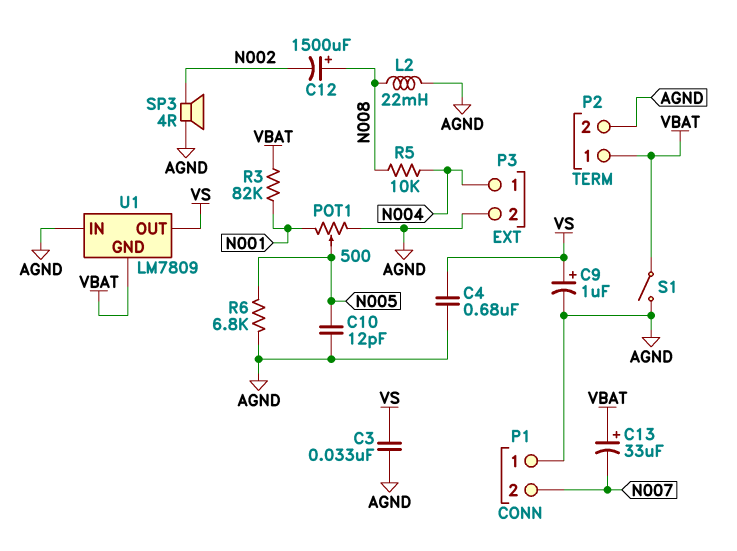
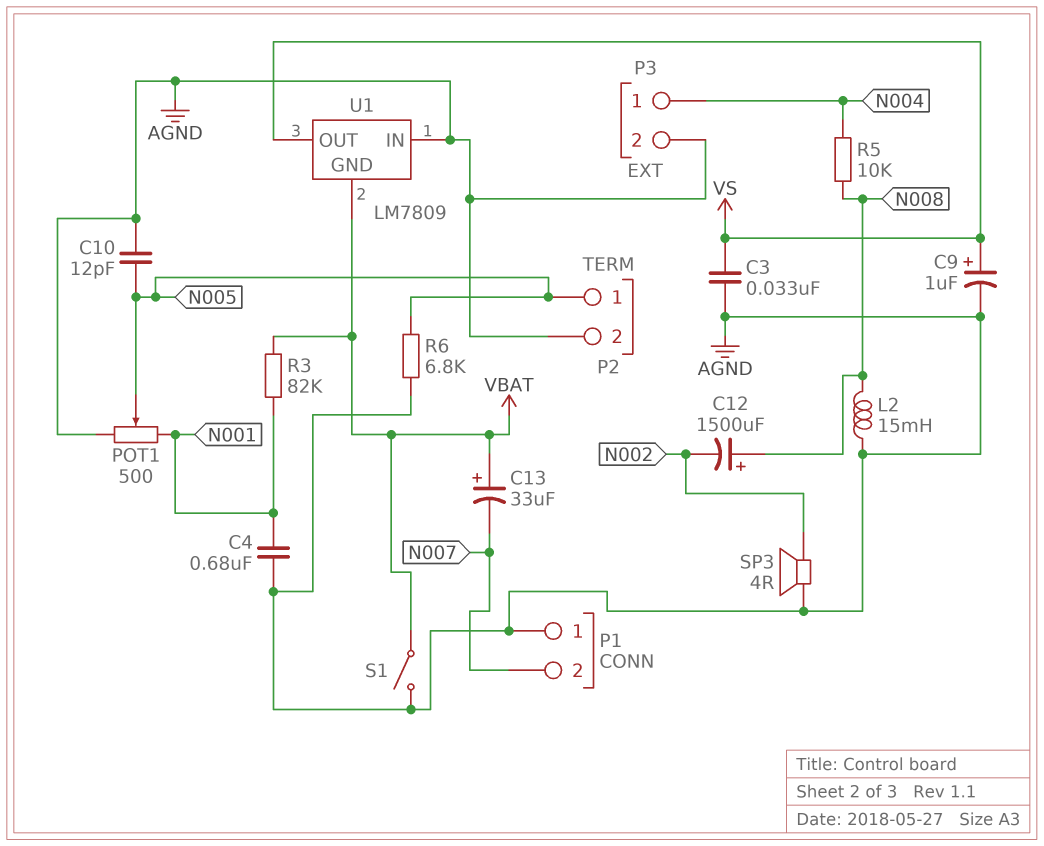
C4: 680nF (AGND, VS) -> 680nF (AGND, N001)
L2: 22mH (AGND, N008) -> 15mH (AGND, N008)
P2 pin 1: VBAT -> N005

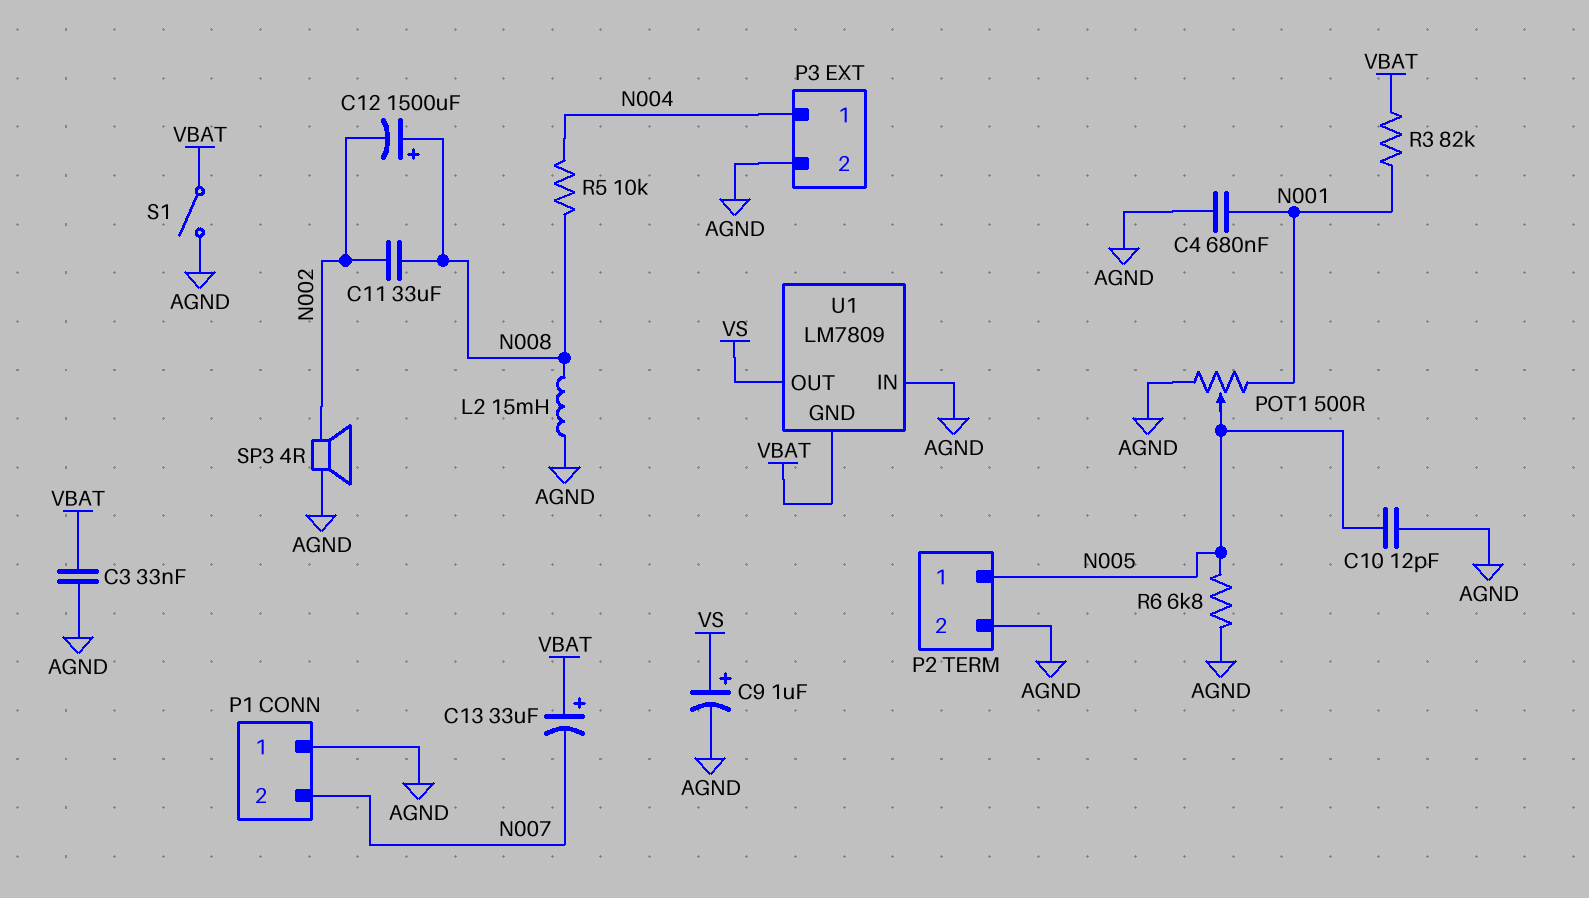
C3: 33nF (AGND, VS) -> 33nF (AGND, VBAT)
C11: none -> 33uF (N002, N008)

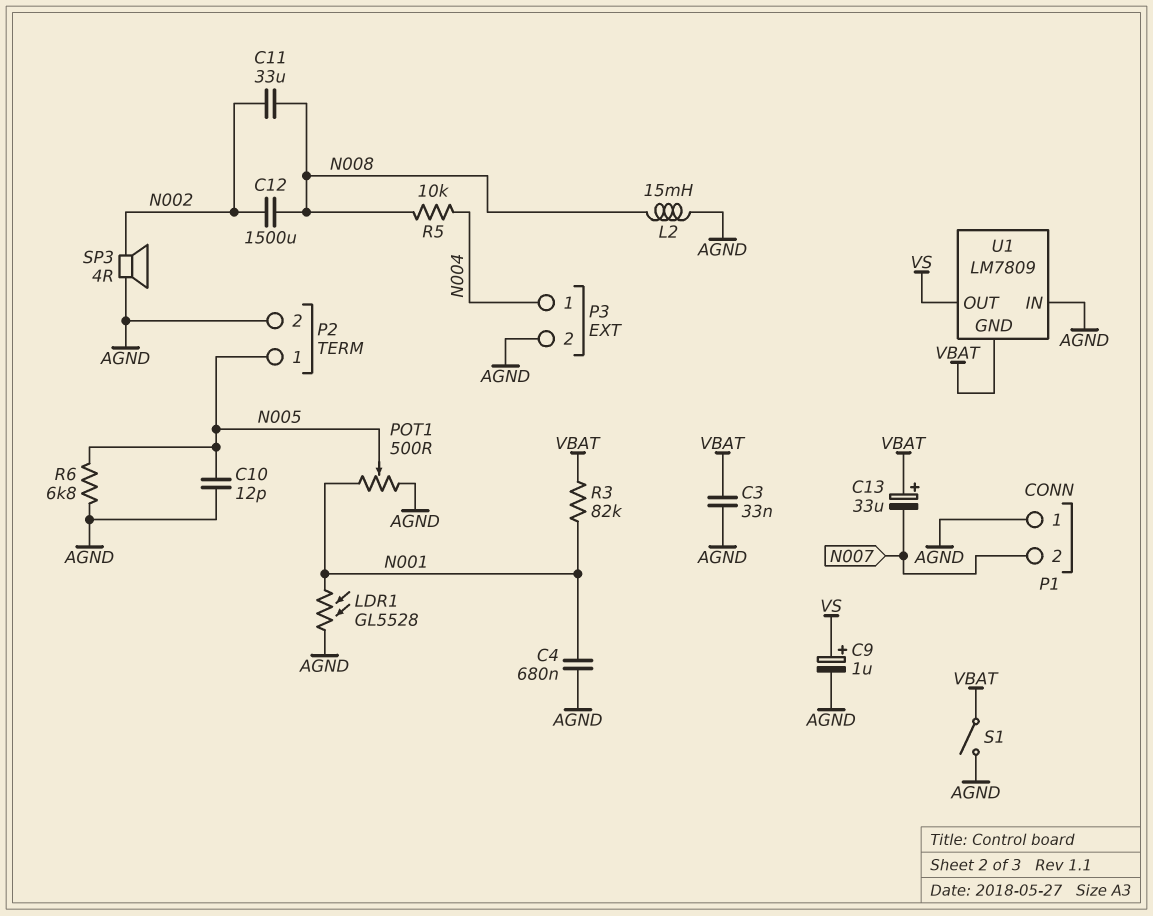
C12: 1500uF (plus N008, minus N002) -> 1500uF (N002, N008)
LDR1: none -> GL5528 (AGND, N001)

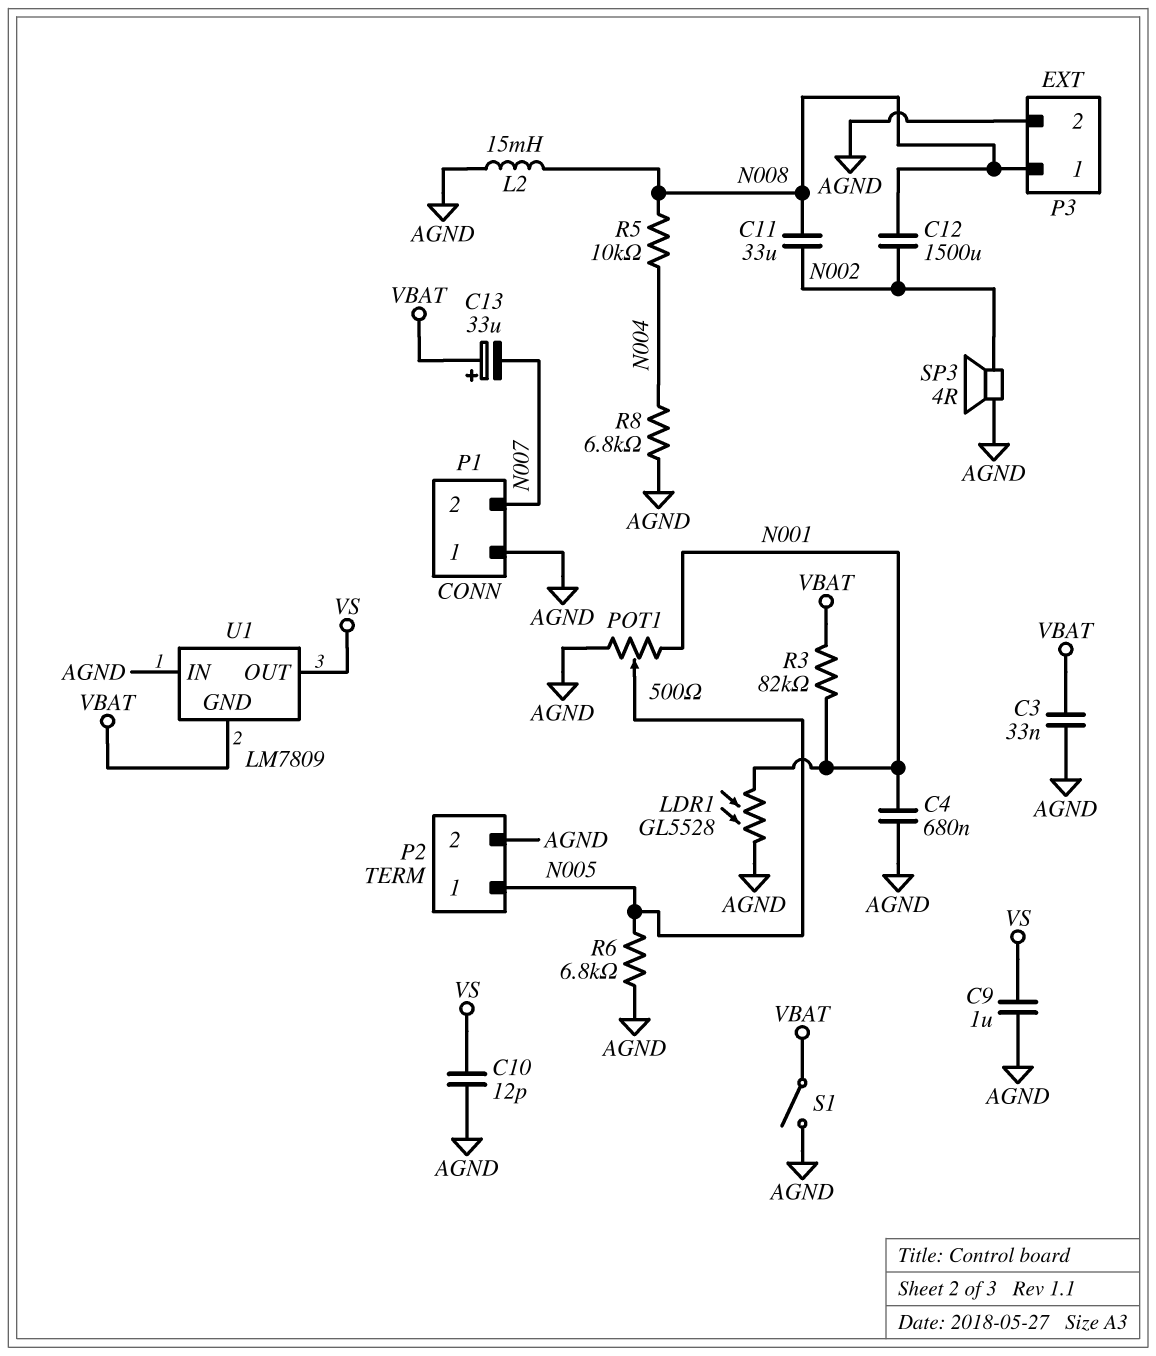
C9: 1uF (plus VS, minus AGND) -> 1uF (AGND, VS)
C10: 12pF (AGND, N005) -> 12pF (AGND, VS)
P3 pin 1: N004 -> N008
R8: none -> 6.8k (AGND, N004)

